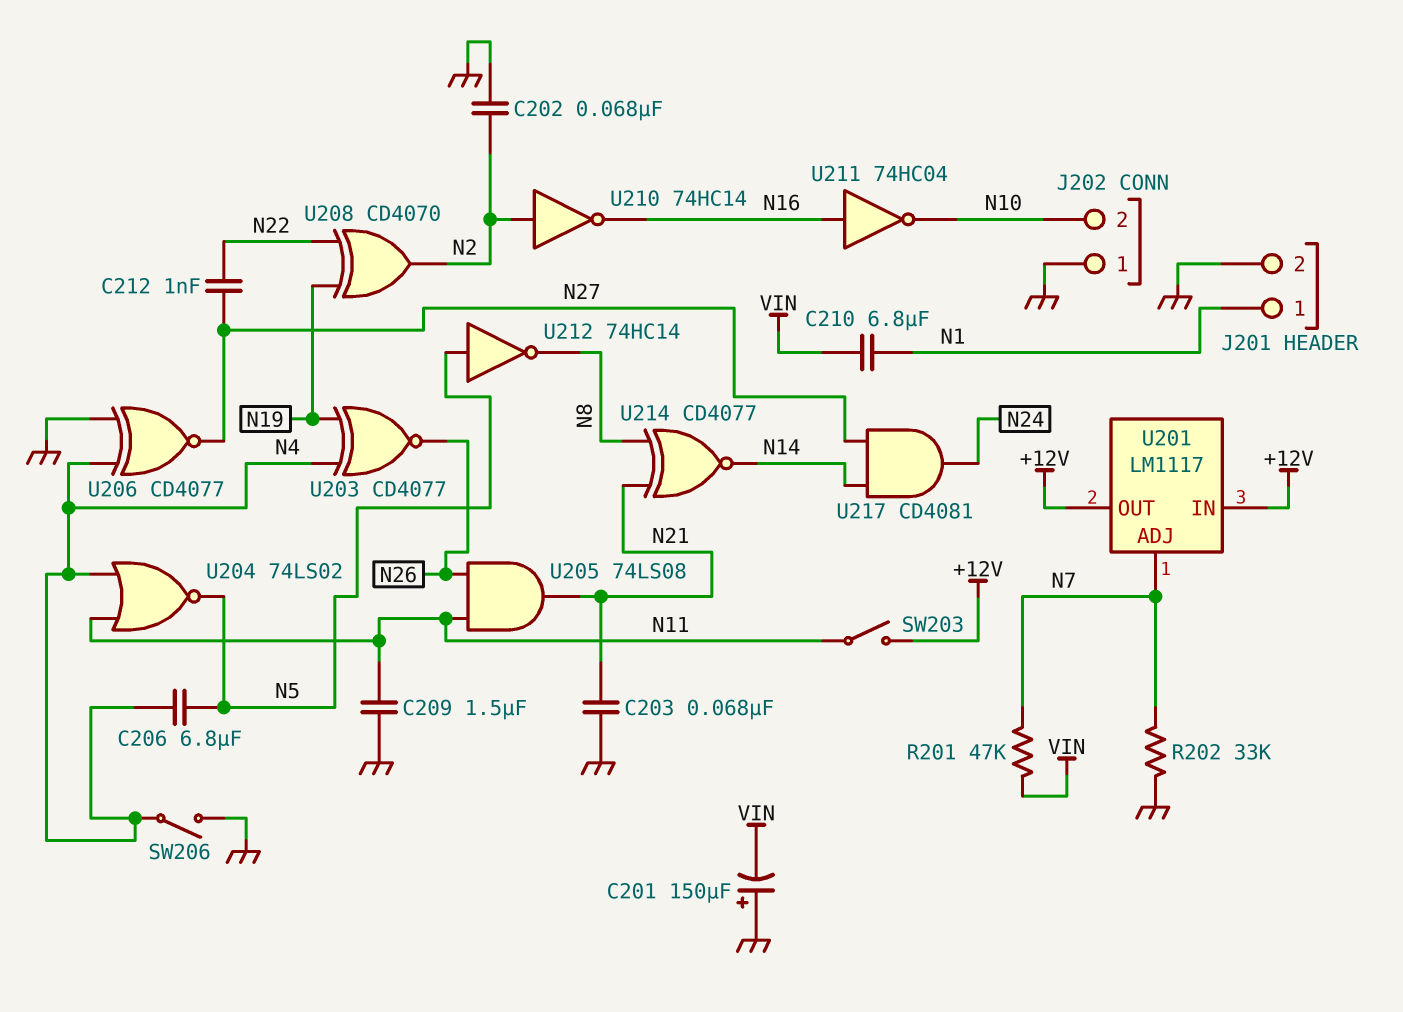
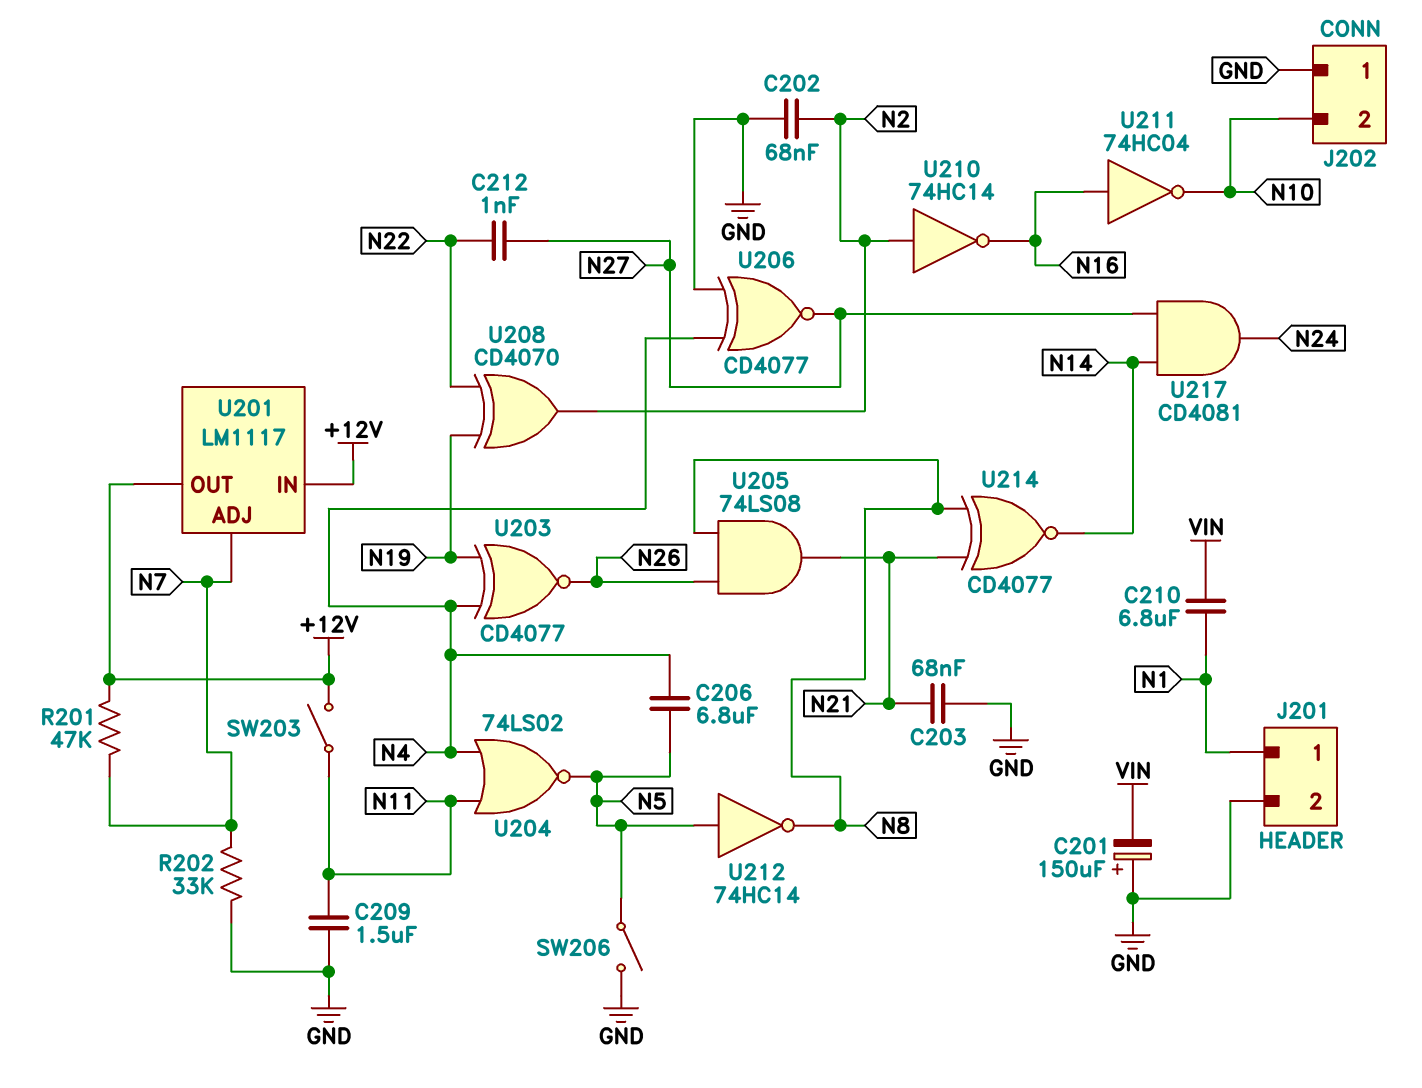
R201: 47k (N7, VIN) -> 47k (+12V, N7)
SW206: switch (GND, N4) -> switch (GND, N5)
U205: AND 74LS08 (in N11, in N26, out N21) -> AND 74LS08 (in N8, in N26, out N21)

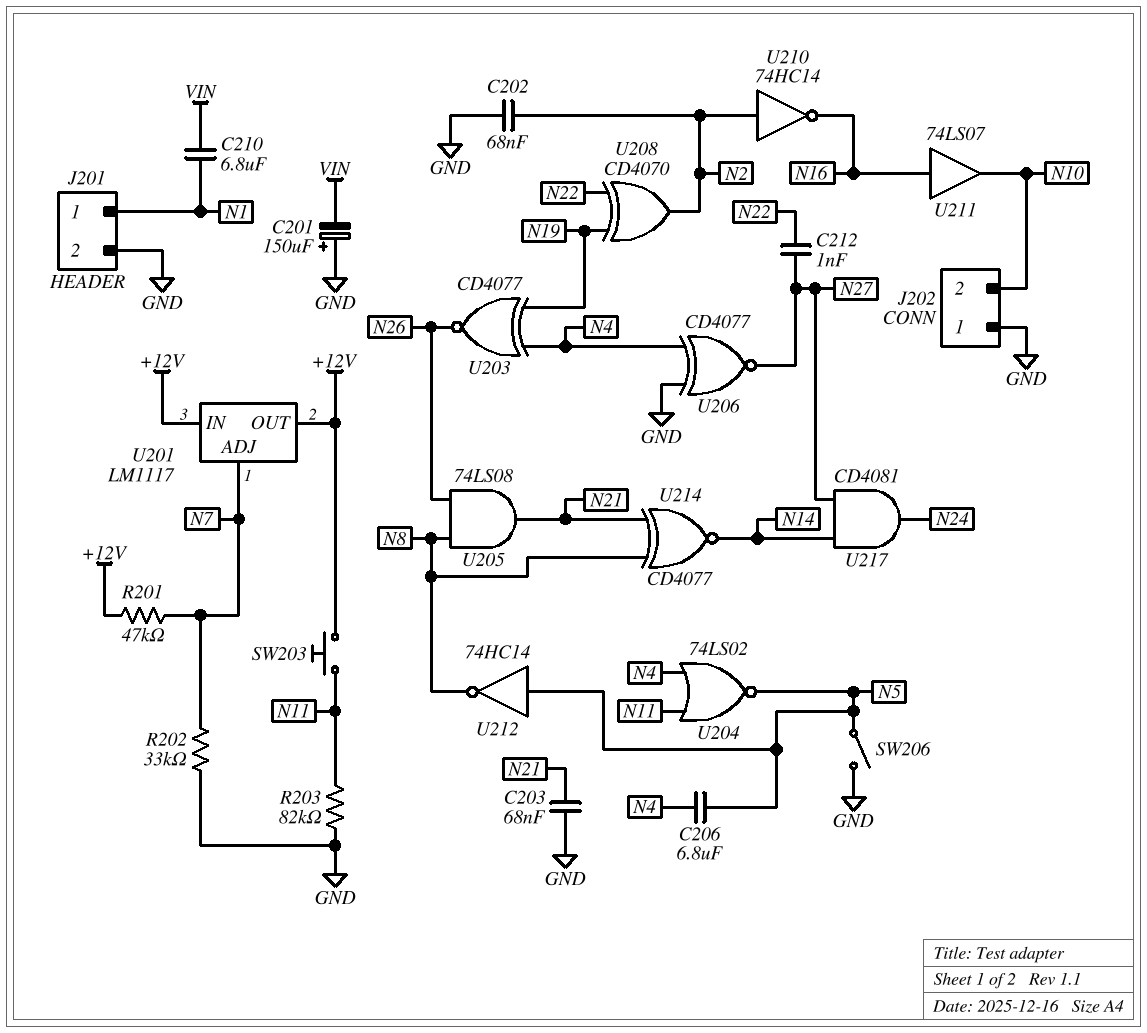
C209: 1.5uF (GND, N11) -> none
R203: none -> 82k (GND, N11)
SW203: switch (+12V, N11) -> button (+12V, N11)
U211: NOT 74HC04 (in N16, out N10) -> buffer 74LS07 (in N16, out N10)

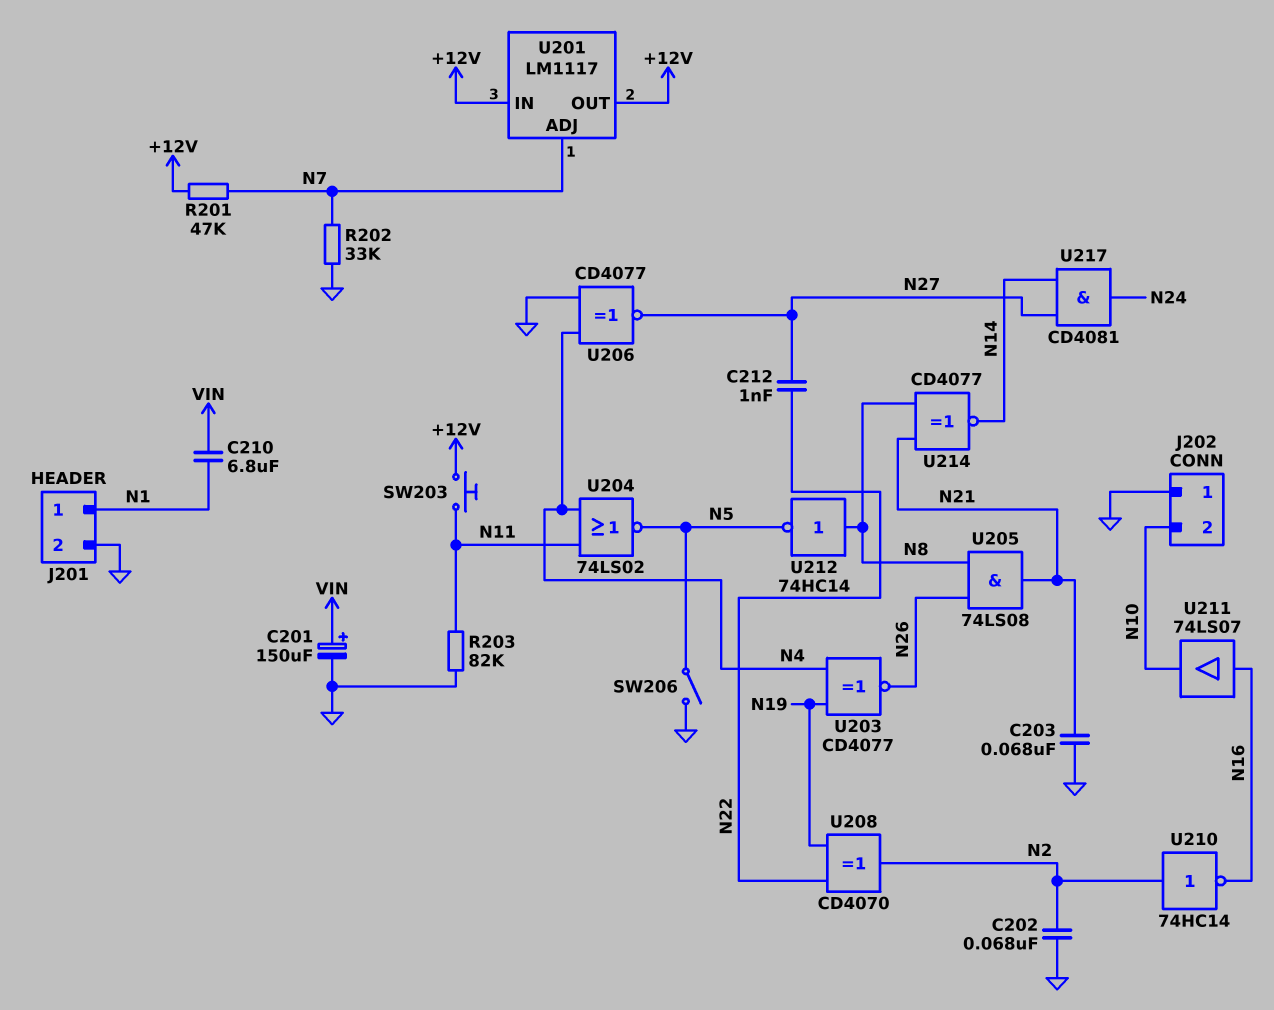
C201: 150uF (plus GND, minus VIN) -> 150uF (plus VIN, minus GND)
C206: 6.8uF (N4, N5) -> none
U212: NOT 74HC14 (in N5, out N8) -> NOT 74HC14 (in N8, out N5)

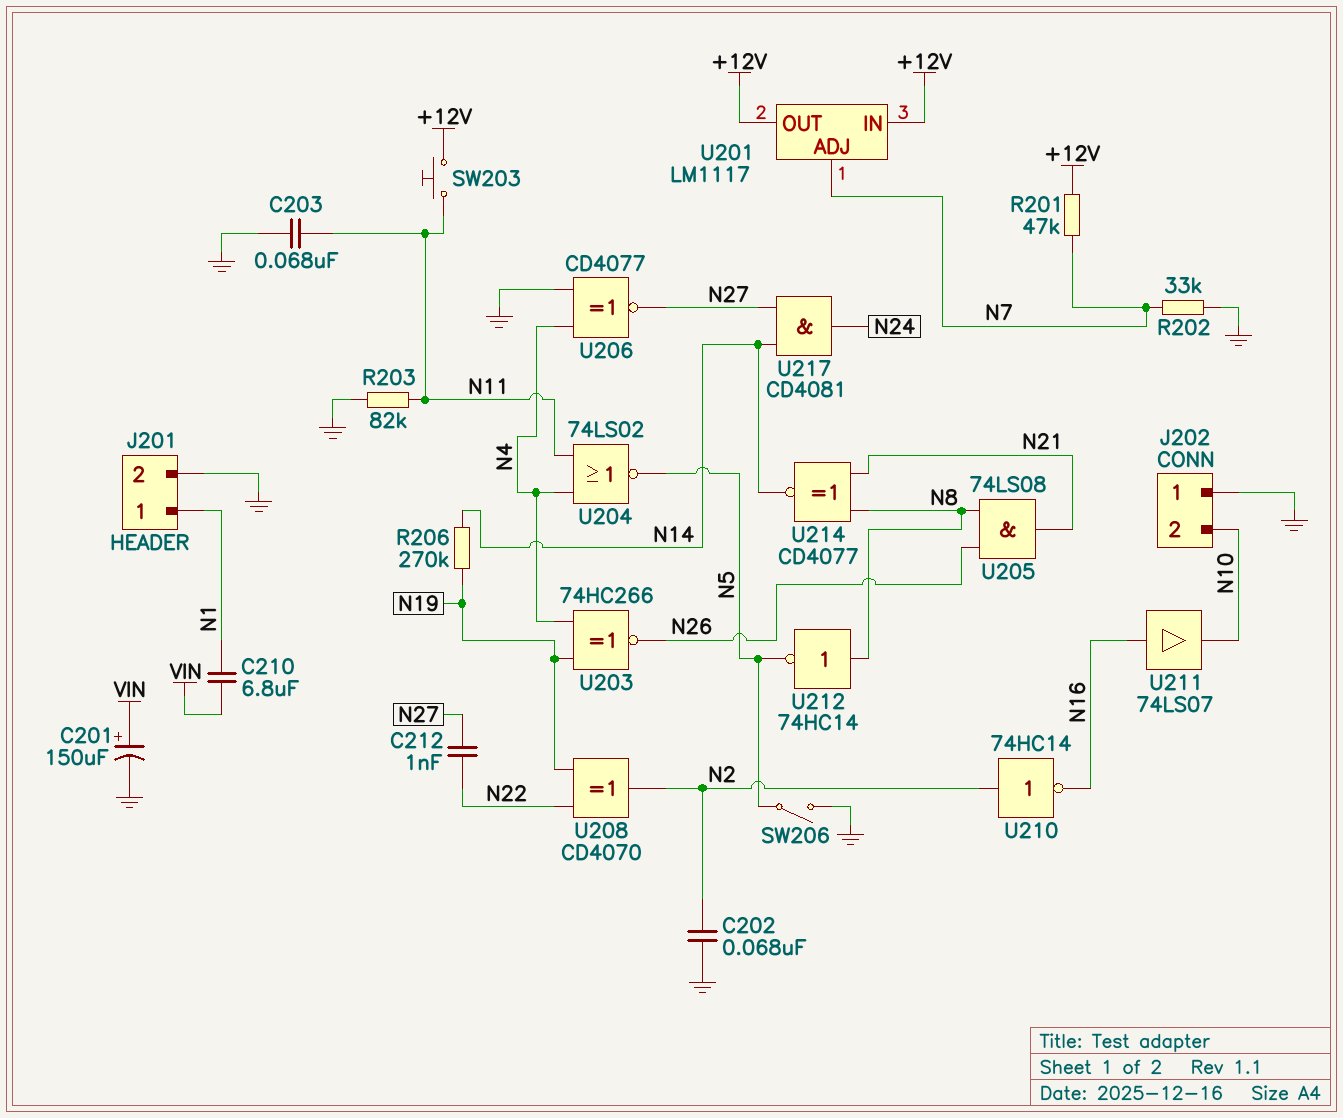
C203: 68nF (GND, N21) -> 68nF (GND, N11)
R206: none -> 270k (N14, N19)
U203: XNOR CD4077 (in N4, in N19, out N26) -> XNOR 74HC266 (in N4, in N19, out N26)

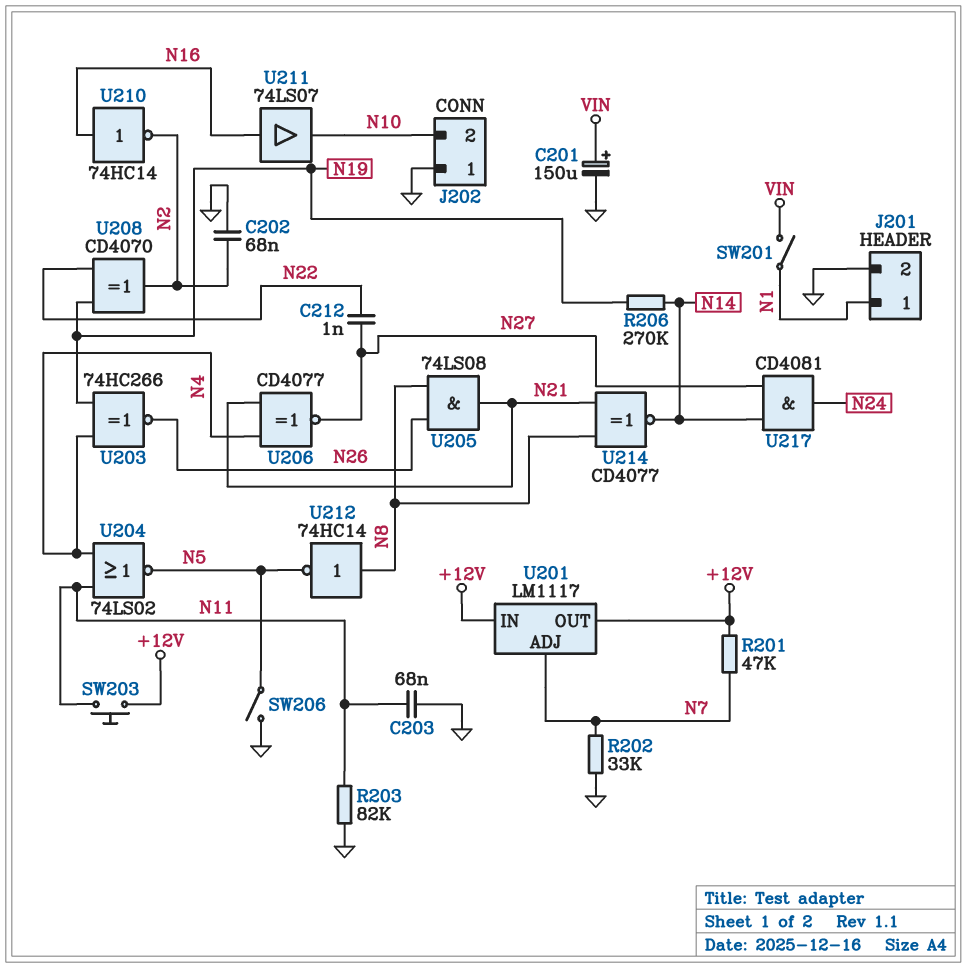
C210: 6.8uF (N1, VIN) -> none
SW201: none -> switch (N1, VIN)
U206: XNOR CD4077 (in GND, in N4, out N27) -> XNOR CD4077 (in N4, in N21, out N27)
U210: NOT 74HC14 (in N2, out N16) -> NOT 74HC14 (in N16, out N2)

